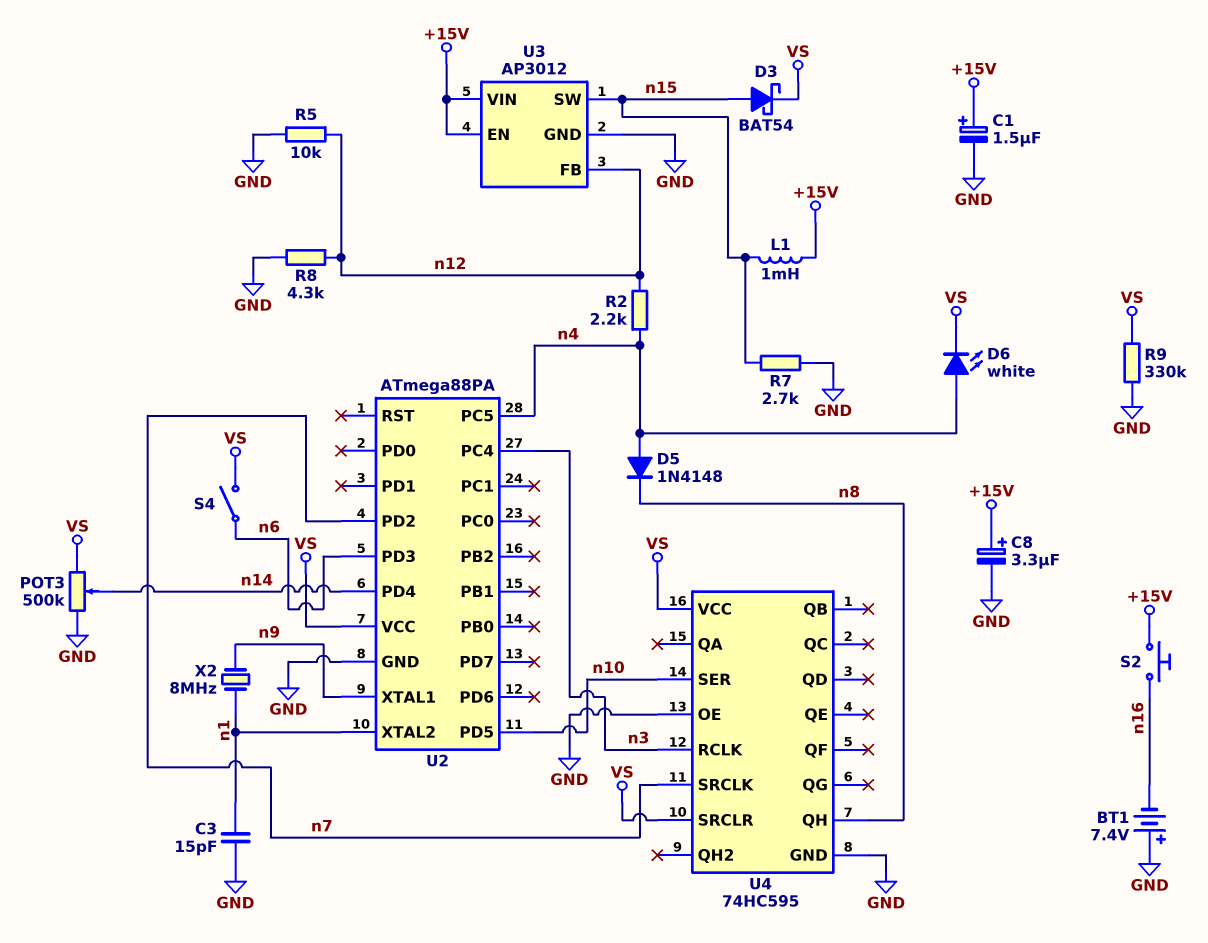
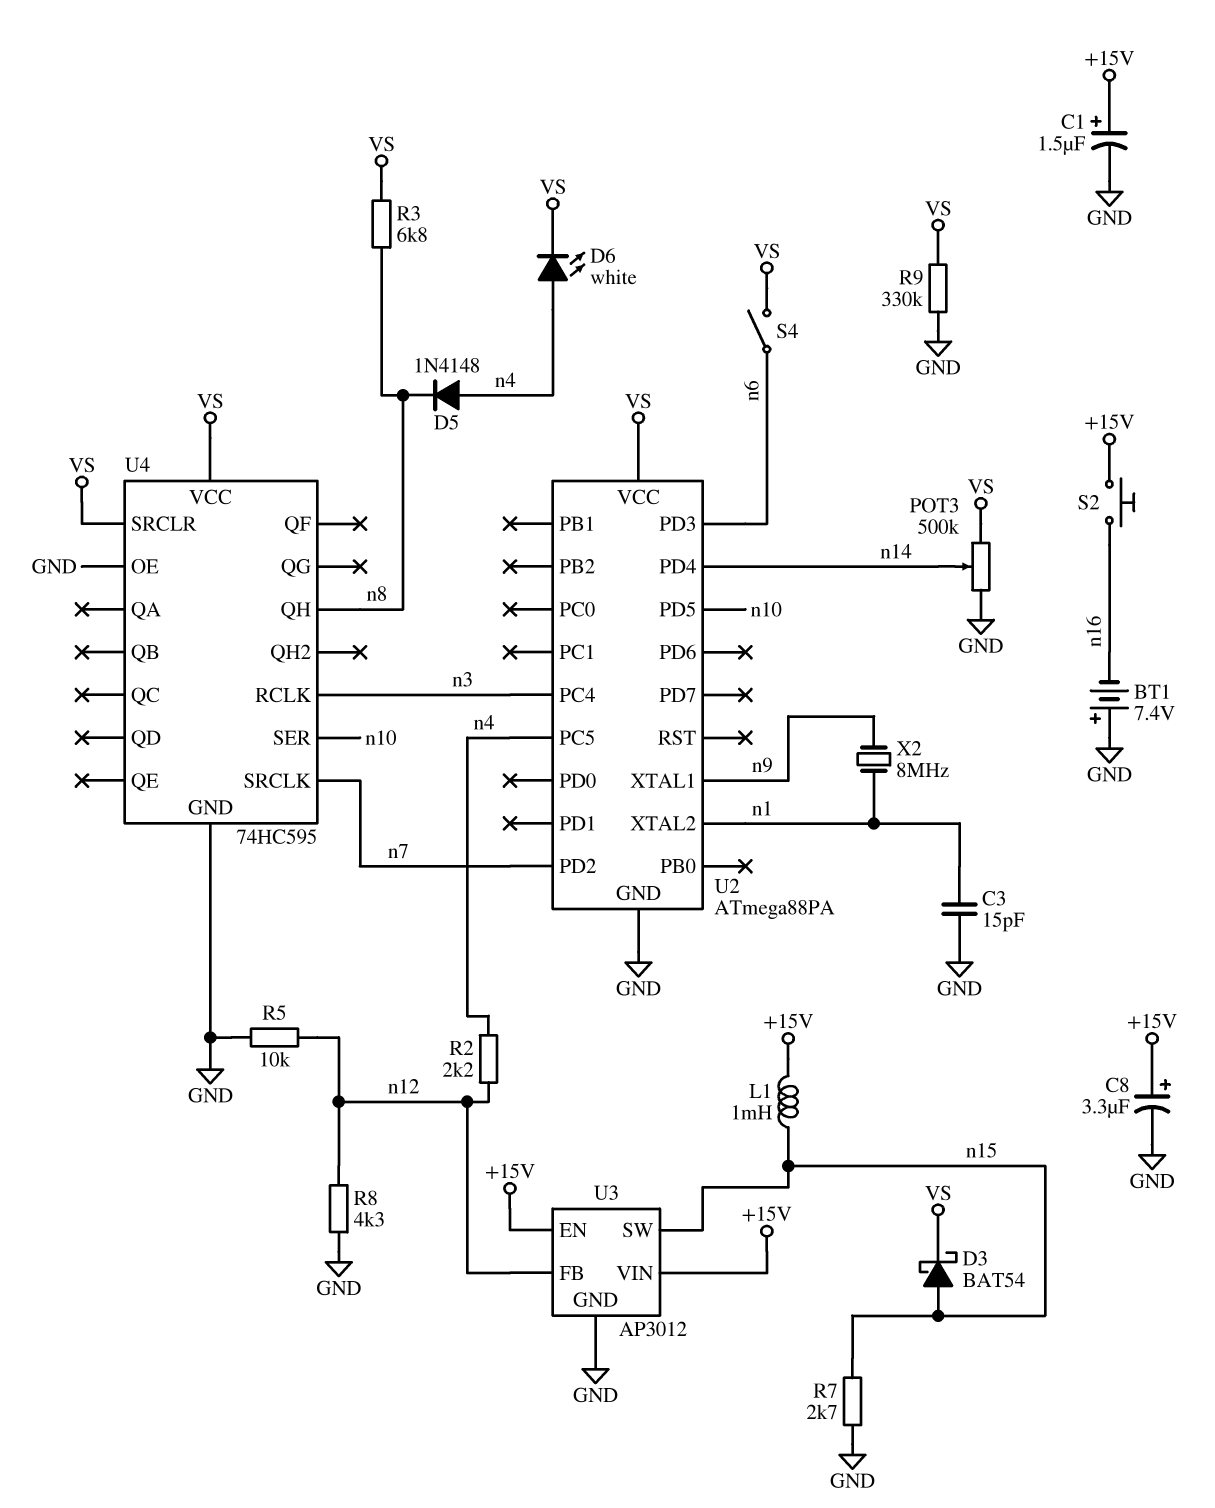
R3: none -> 6.8k (VS, n8)

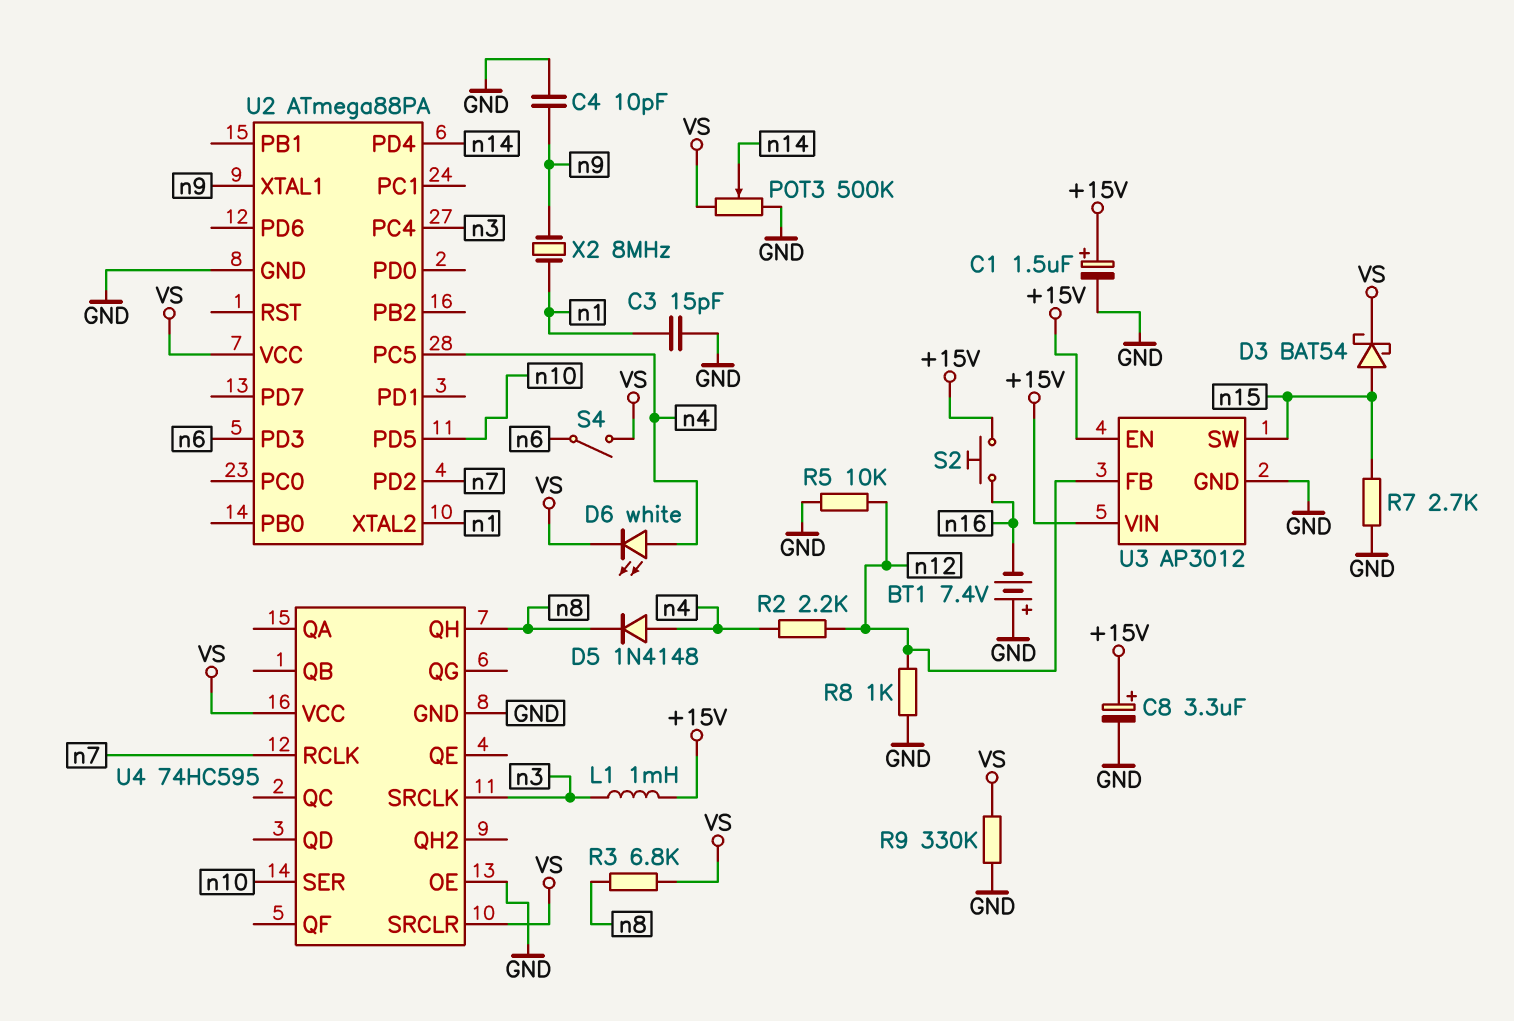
C4: none -> 10pF (GND, n9)
L1: 1mH (+15V, n15) -> 1mH (+15V, n3)
R8: 4.3k (GND, n12) -> 1k (GND, n12)
U4 pin RCLK: n3 -> n7
U4 pin SRCLK: n7 -> n3

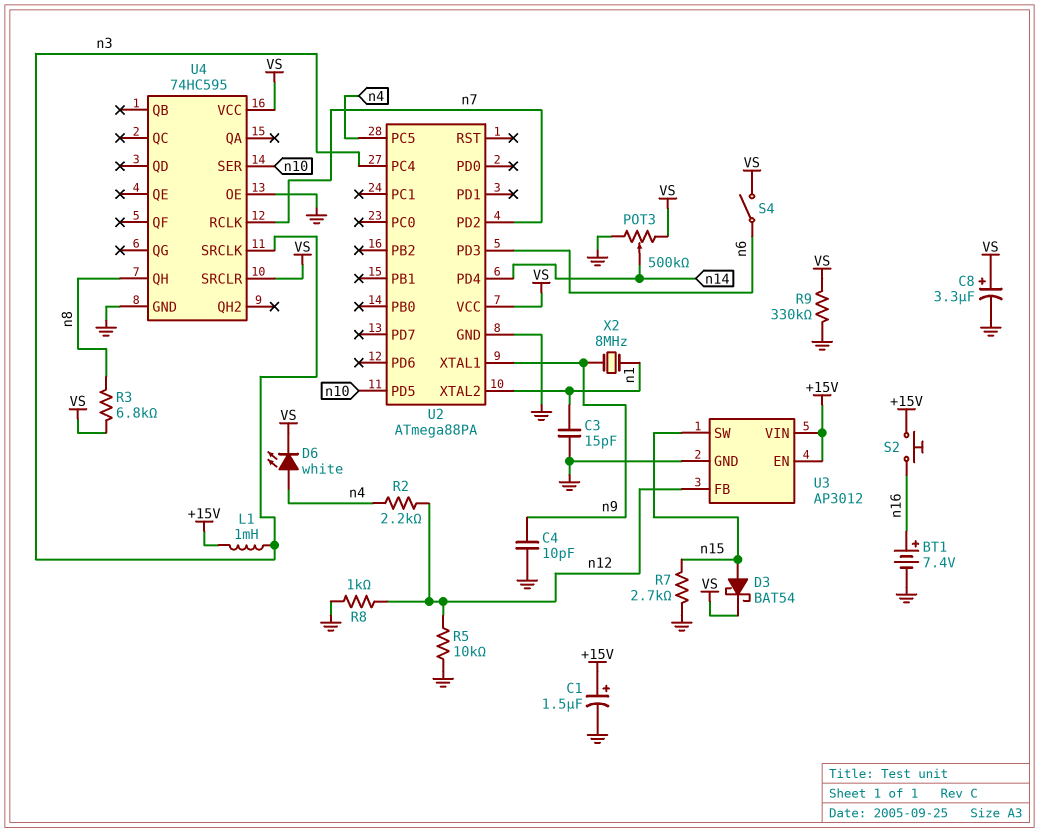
BT1: 7.4V (plus GND, minus n16) -> 7.4V (plus n16, minus GND)
C8: 3.3uF (plus +15V, minus GND) -> 3.3uF (plus VS, minus GND)
D5: diode 1N4148 (A n4, K n8) -> none

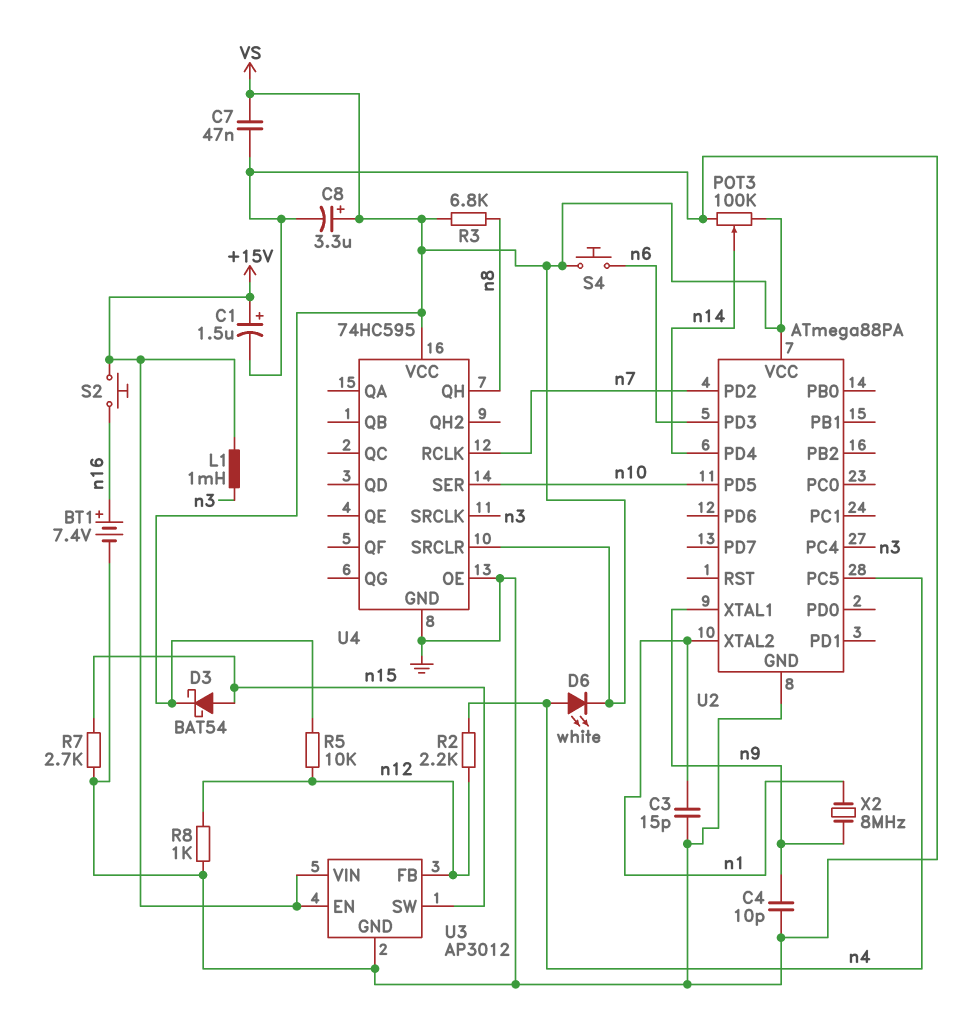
C7: none -> 47nF (GND, VS)
POT3: 500k (GND, VS, wiper n14) -> 100k (GND, VS, wiper n14)
R5: 10k (GND, n12) -> 10k (VS, n12)
R9: 330k (GND, VS) -> none
S4: switch (VS, n6) -> button (VS, n6)

